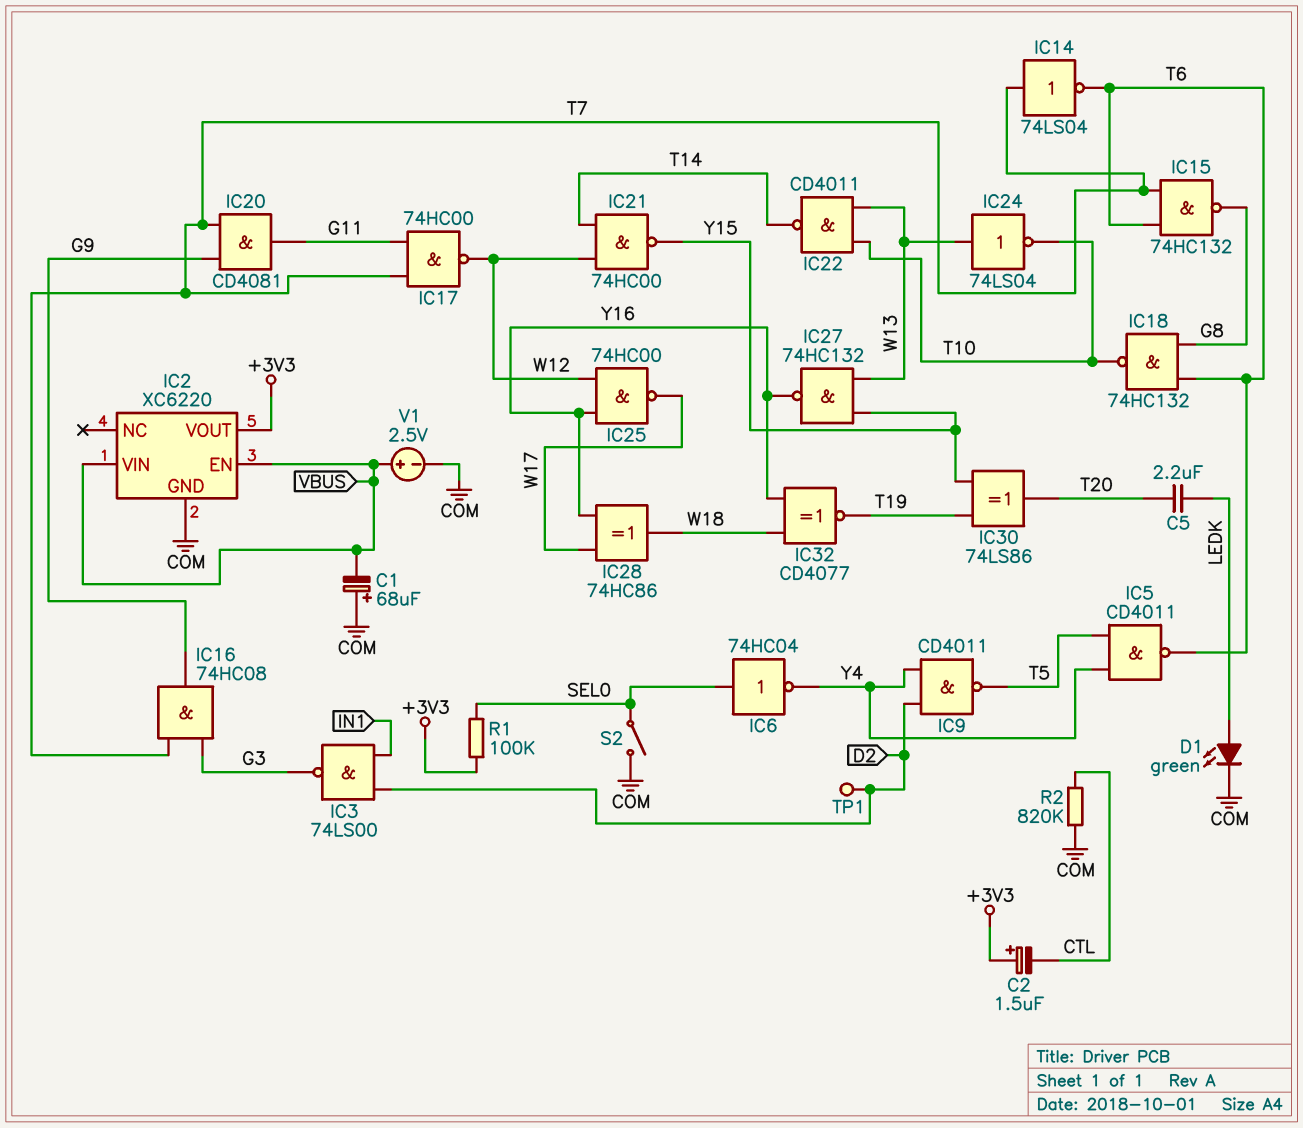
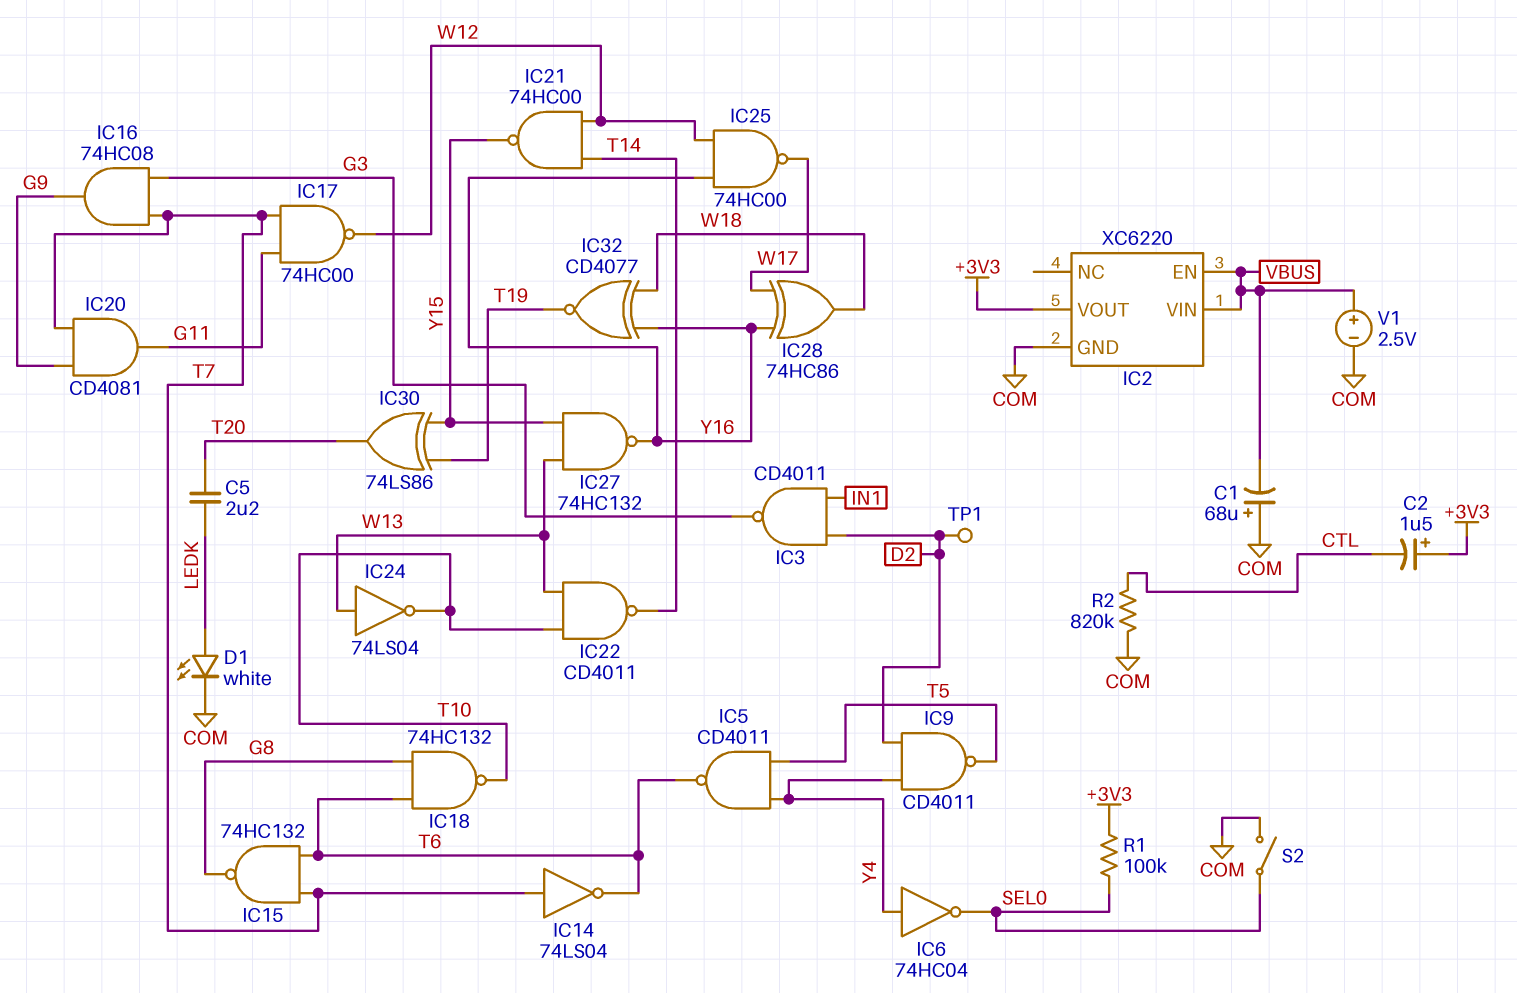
D1: LED green (A LEDK, K COM) -> LED white (A LEDK, K COM)
IC3: NAND 74LS00 (in D2, in IN1, out G3) -> NAND CD4011 (in D2, in IN1, out G3)
IC6: NOT 74HC04 (in SEL0, out Y4) -> NOT 74HC04 (in Y4, out SEL0)

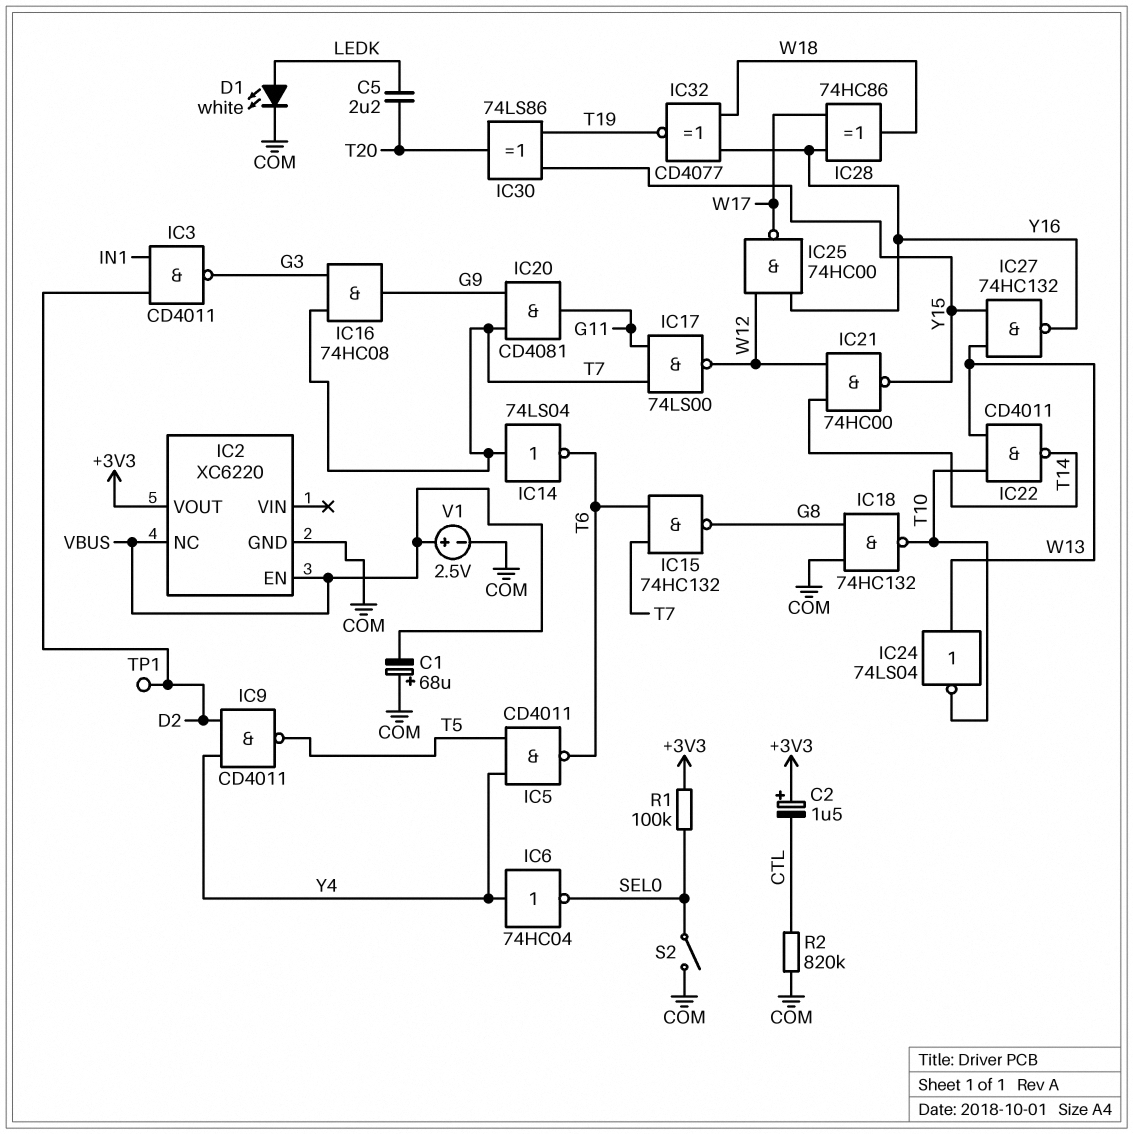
IC2 pin NC: none -> VBUS
IC2 pin VIN: VBUS -> none
IC17: NAND 74HC00 (in G11, in T7, out W12) -> NAND 74LS00 (in G11, in T7, out W12)
IC18: NAND 74HC132 (in G8, in T6, out T10) -> NAND 74HC132 (in COM, in G8, out T10)

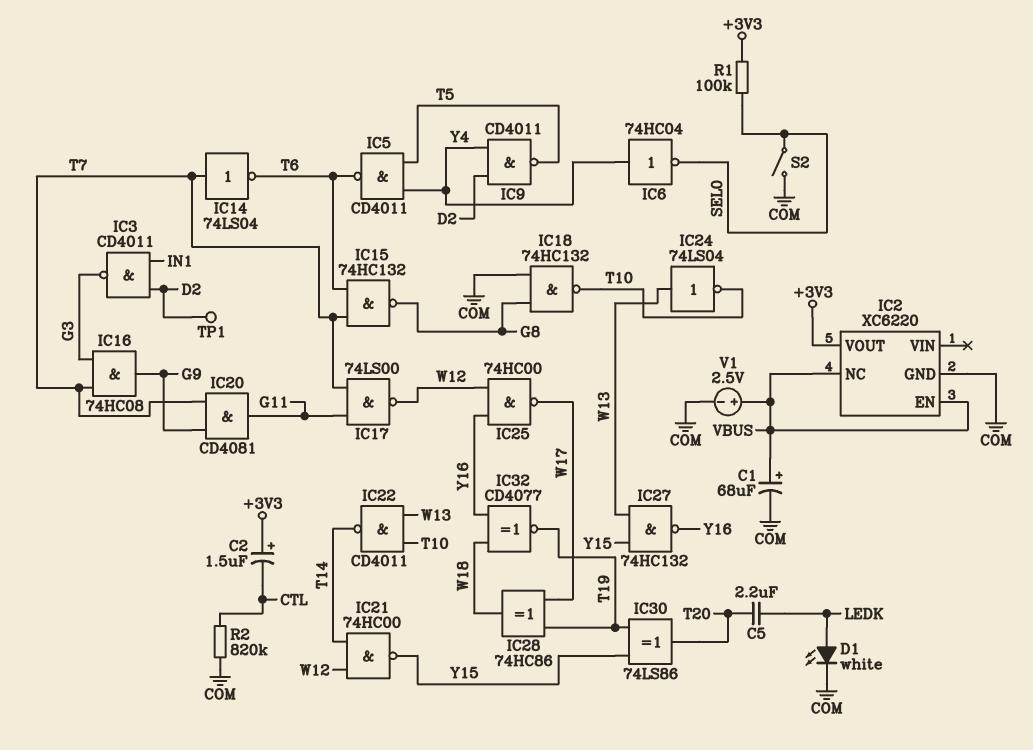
C1: 68uF (plus COM, minus VBUS) -> 68uF (plus VBUS, minus COM)
IC28: XOR 74HC86 (in W17, in Y16, out W18) -> XOR 74HC86 (in T19, in W17, out W18)

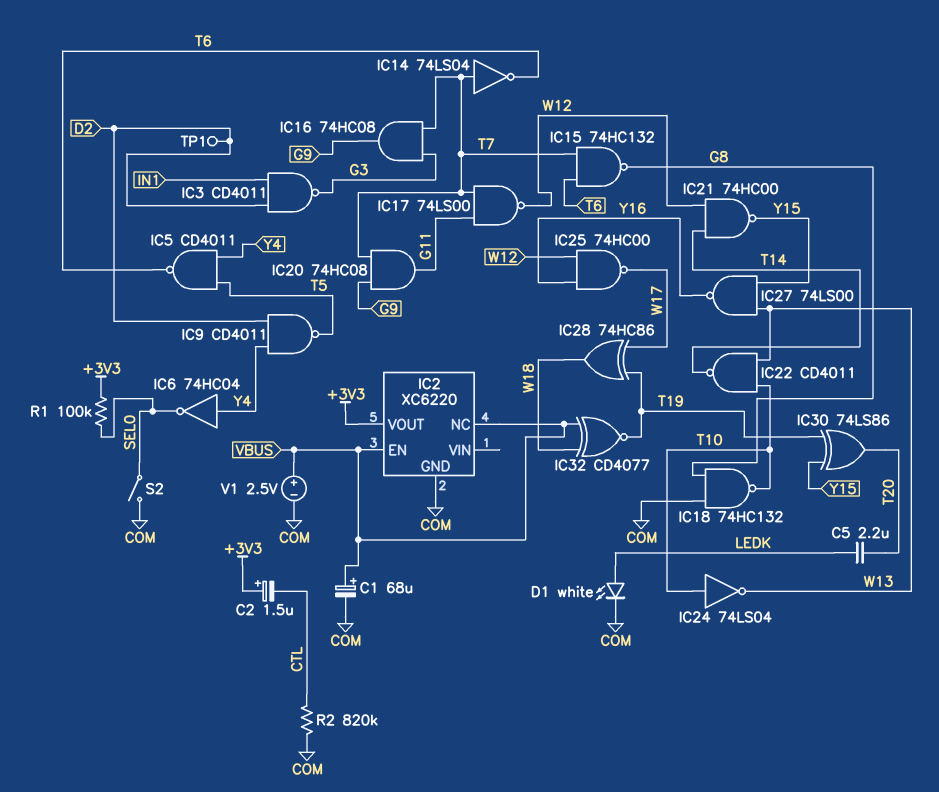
IC20: AND CD4081 (in G9, in T7, out G11) -> AND 74HC08 (in G9, in T7, out G11)
IC24: NOT 74LS04 (in W13, out T10) -> NOT 74LS04 (in T10, out W13)
IC27: NAND 74HC132 (in W13, in Y15, out Y16) -> NAND 74LS00 (in W13, in Y15, out Y16)
IC32: XNOR CD4077 (in W18, in Y16, out T19) -> XNOR CD4077 (in VBUS, in W18, out T19)

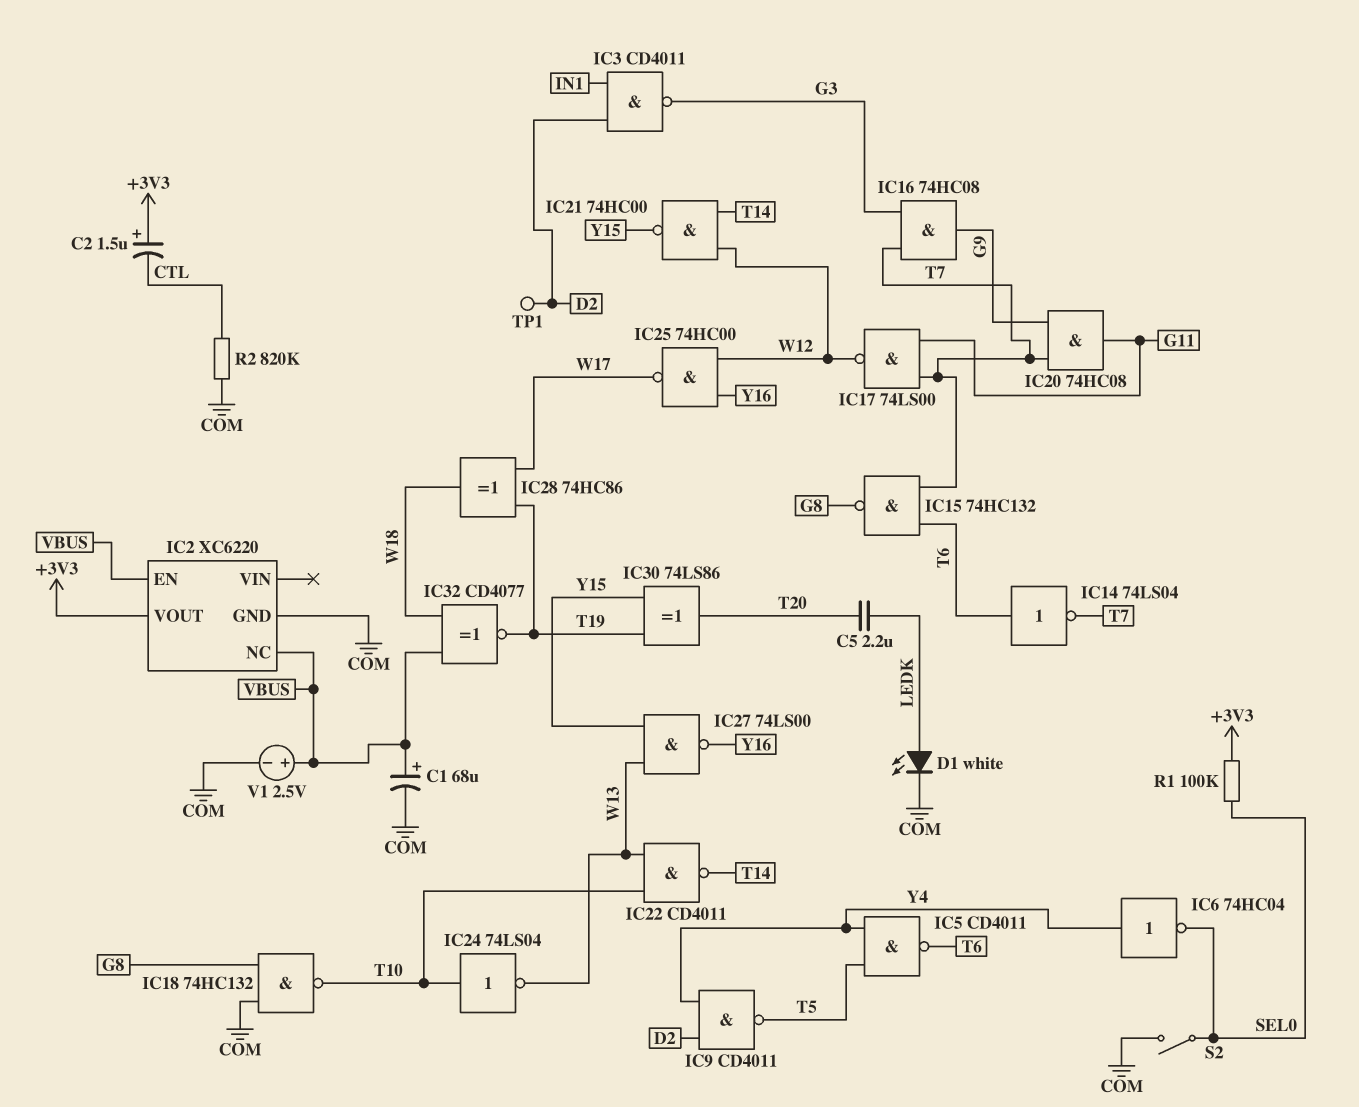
IC14: NOT 74LS04 (in T7, out T6) -> NOT 74LS04 (in T6, out T7)

